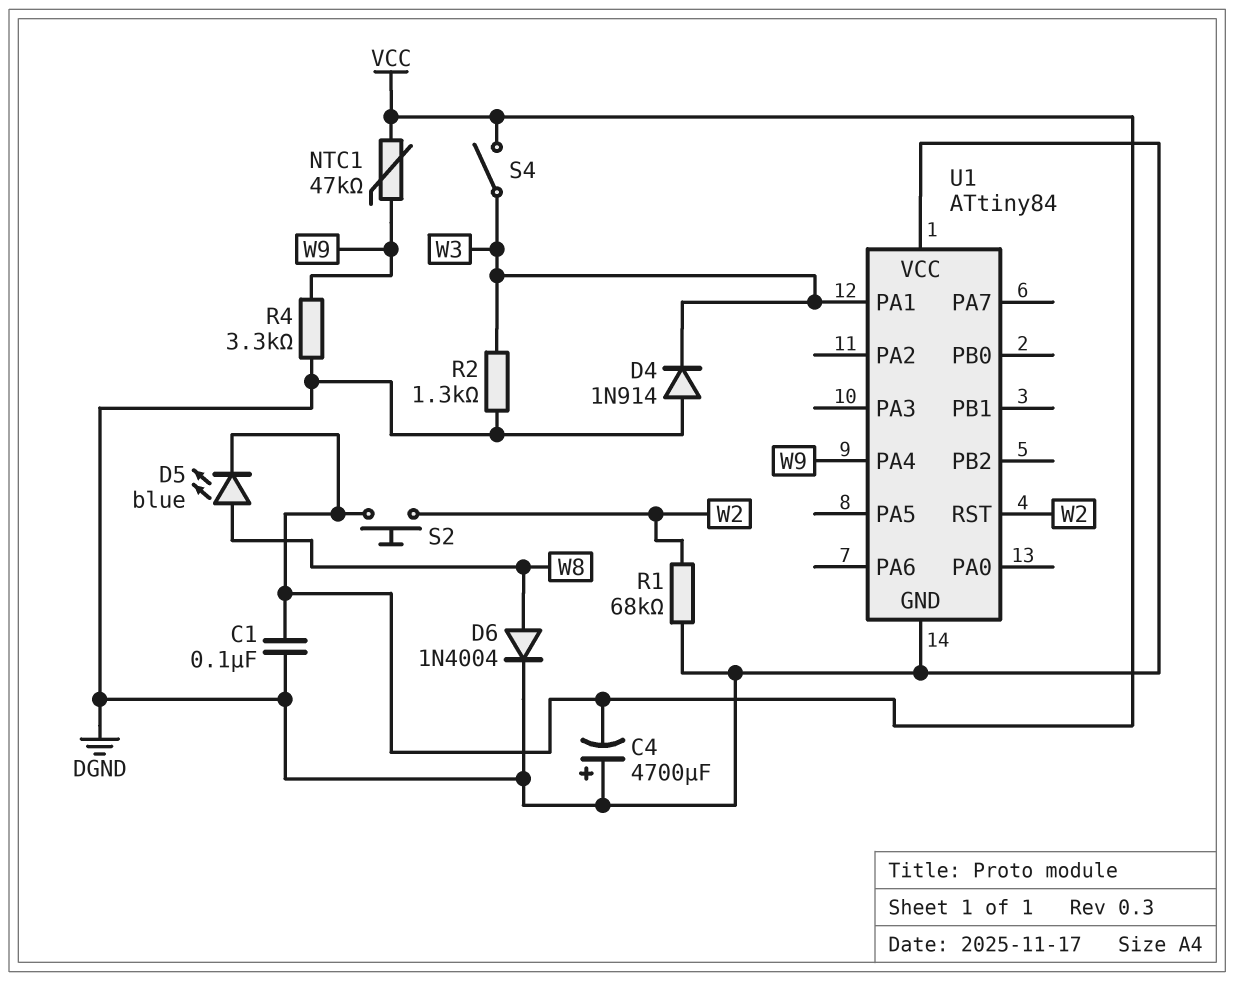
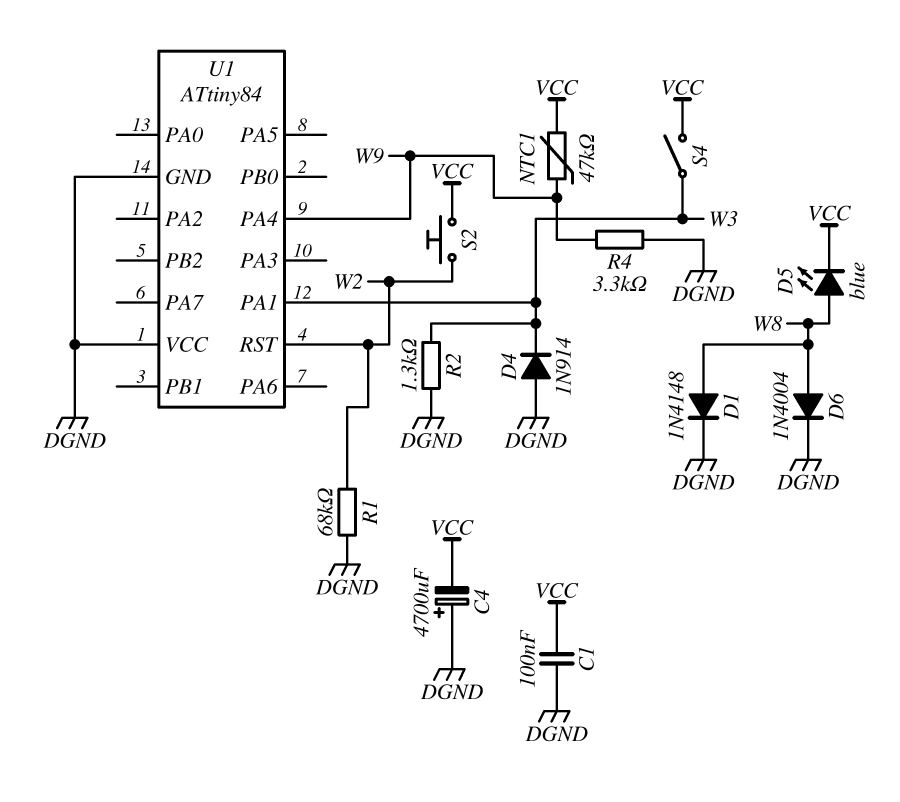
D1: none -> diode 1N4148 (A W8, K DGND)

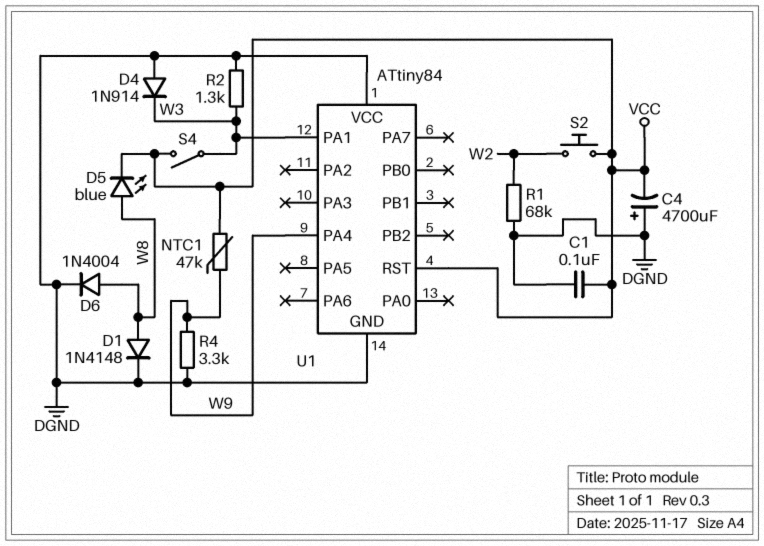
U1 pin RST: W2 -> VCC

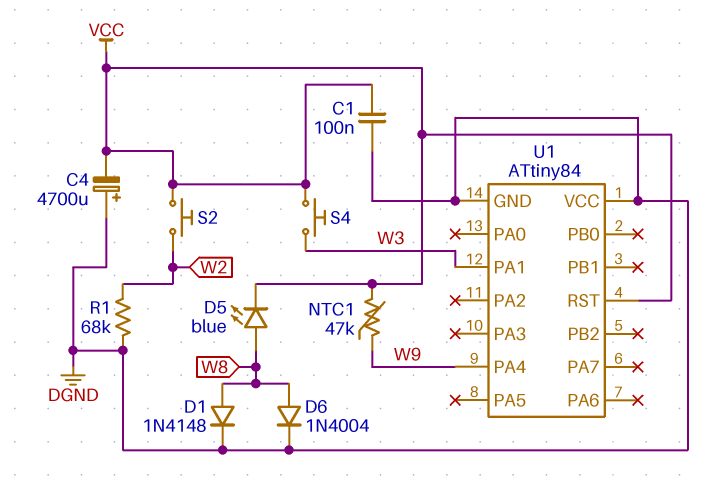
D4: diode 1N914 (A DGND, K W3) -> none
R2: 1.3k (DGND, W3) -> none
R4: 3.3k (DGND, W9) -> none
S4: switch (VCC, W3) -> button (VCC, W3)

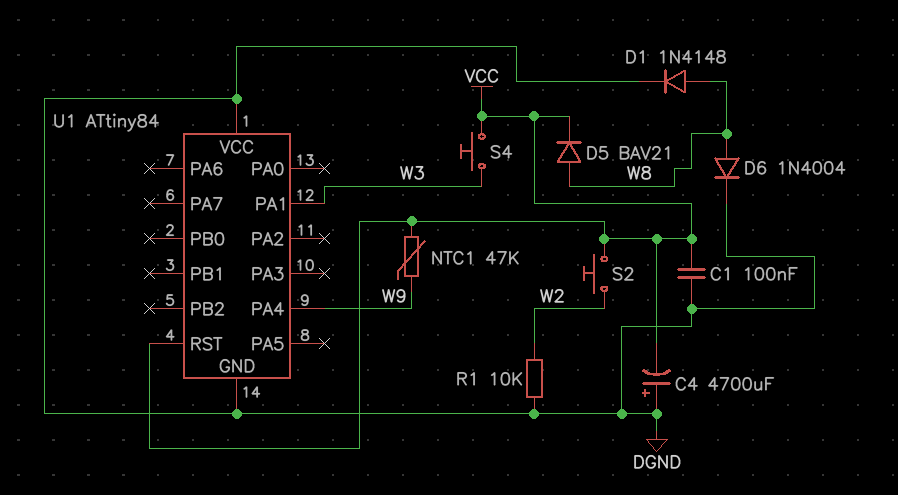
D5: LED blue (A W8, K VCC) -> diode BAV21 (A W8, K VCC)
R1: 68k (DGND, W2) -> 10k (DGND, W2)

